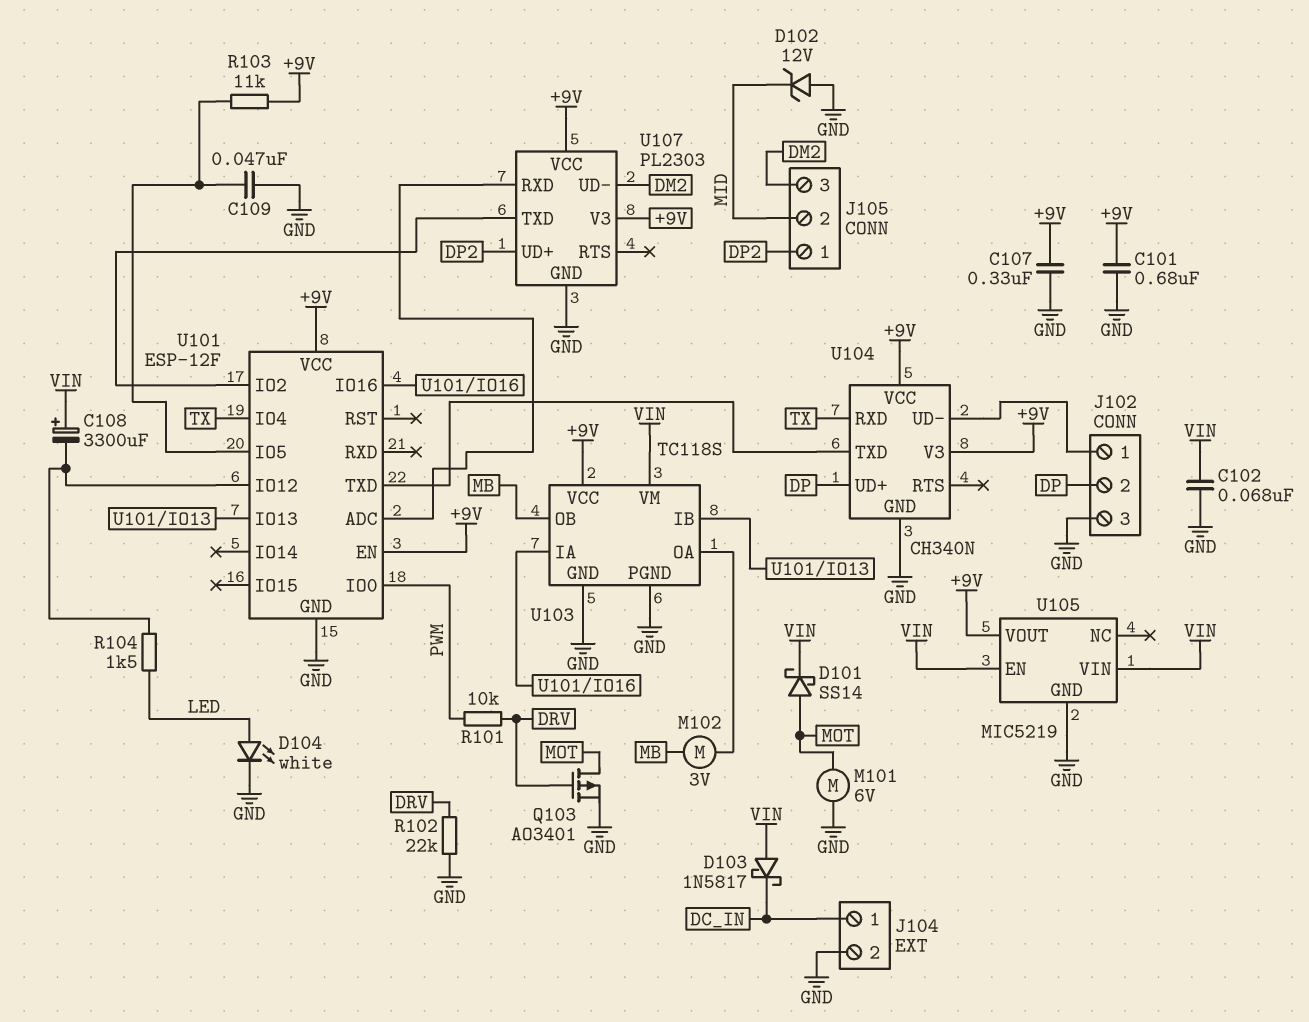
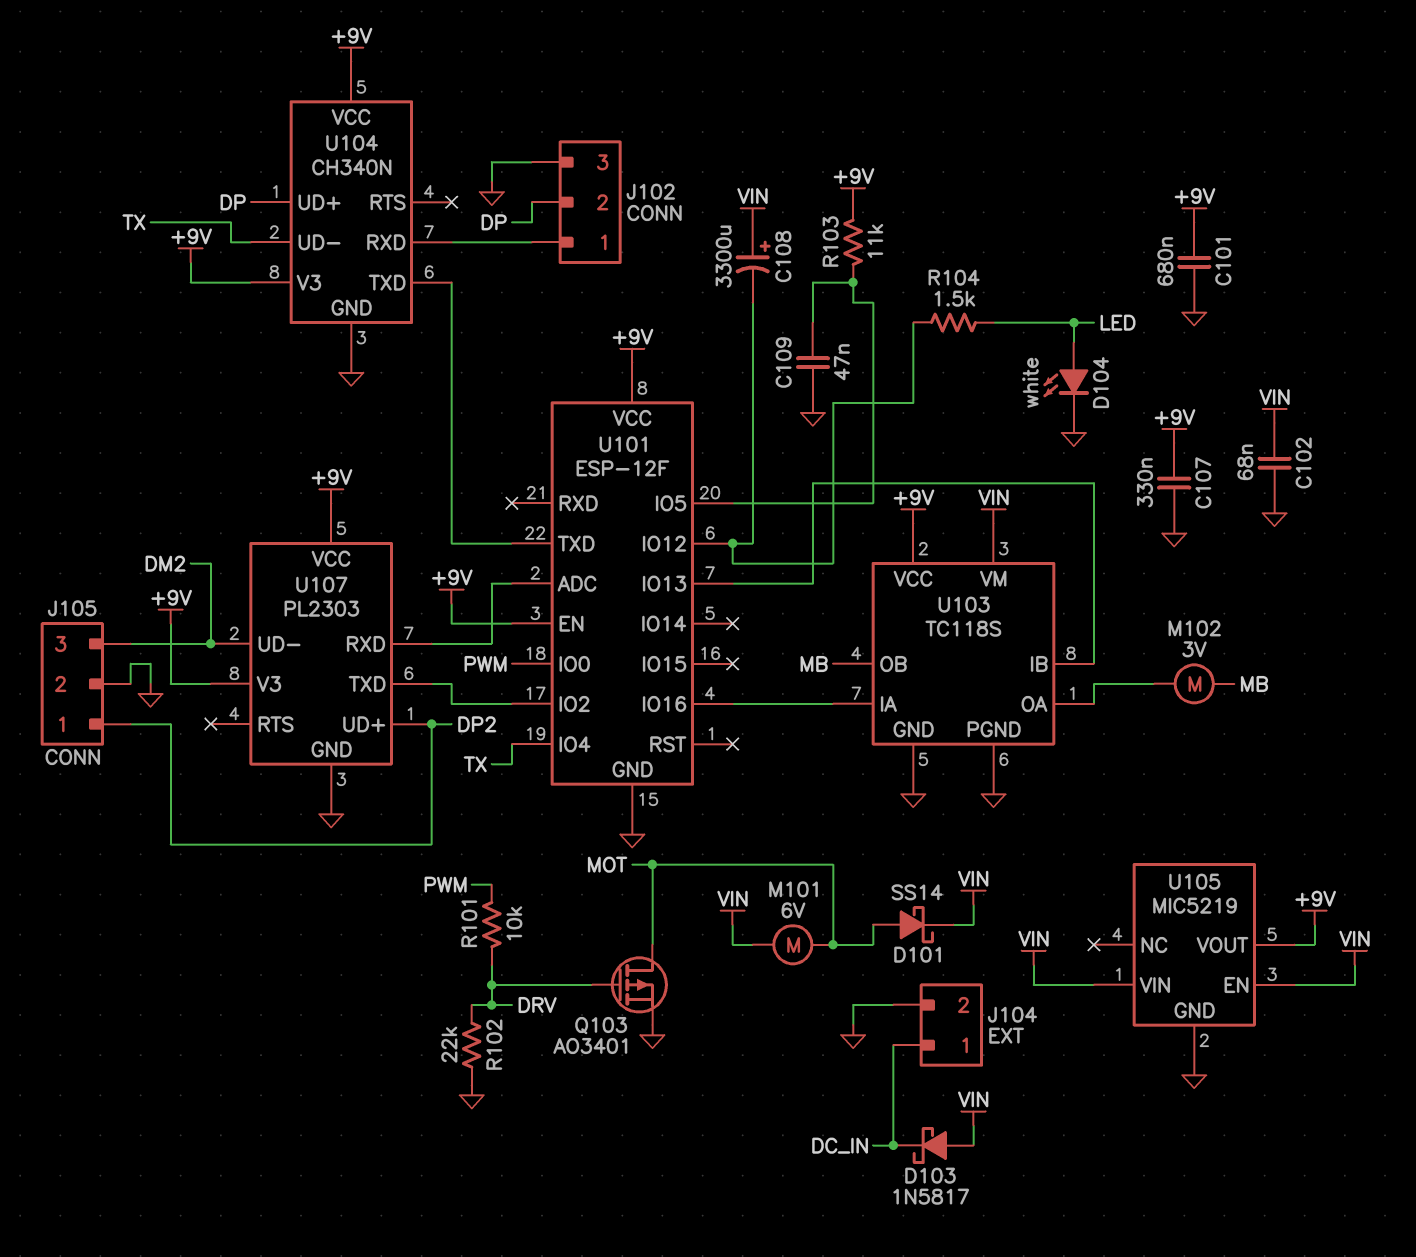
D102: zener 12V (A GND, K MID) -> none
J105 pin 2: MID -> GND
M101: motor 6V (GND, MOT) -> motor 6V (MOT, VIN)
U104 pin RXD: TX -> J102/1
U104 pin UD-: J102/1 -> TX

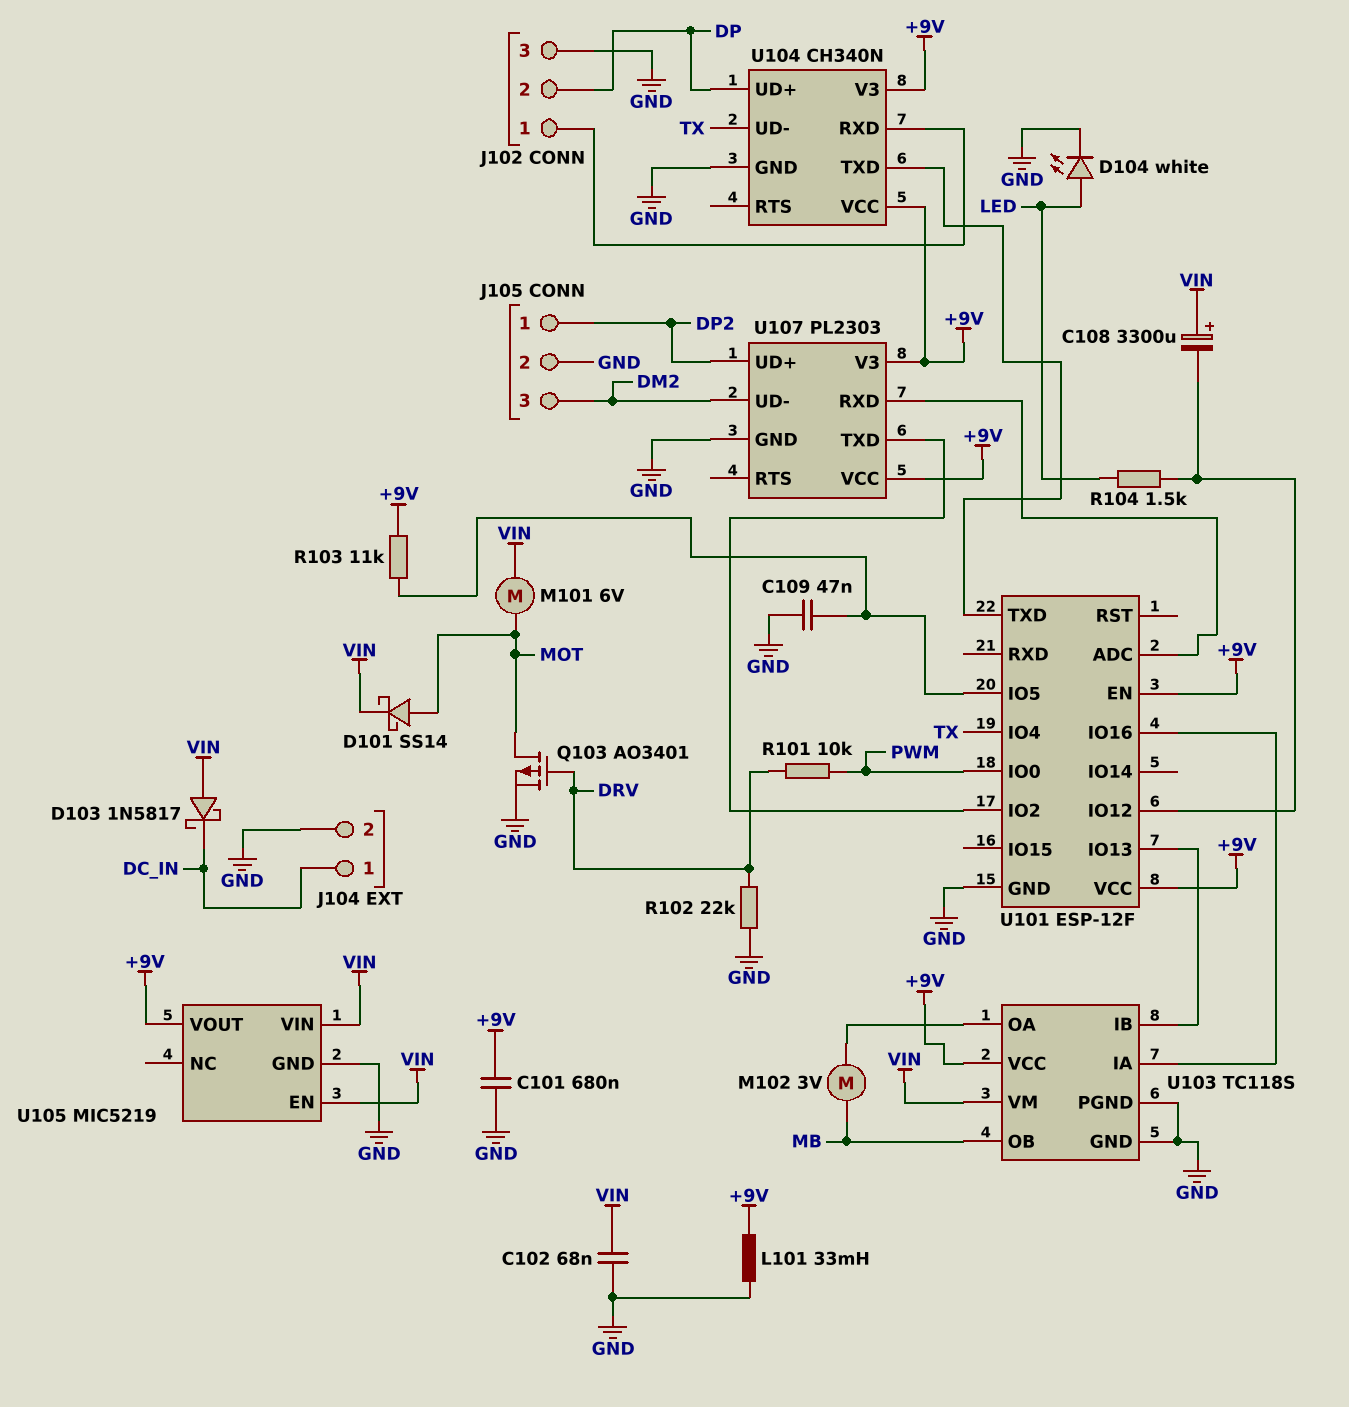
C107: 330nF (+9V, GND) -> none
L101: none -> 33mH (+9V, GND)

